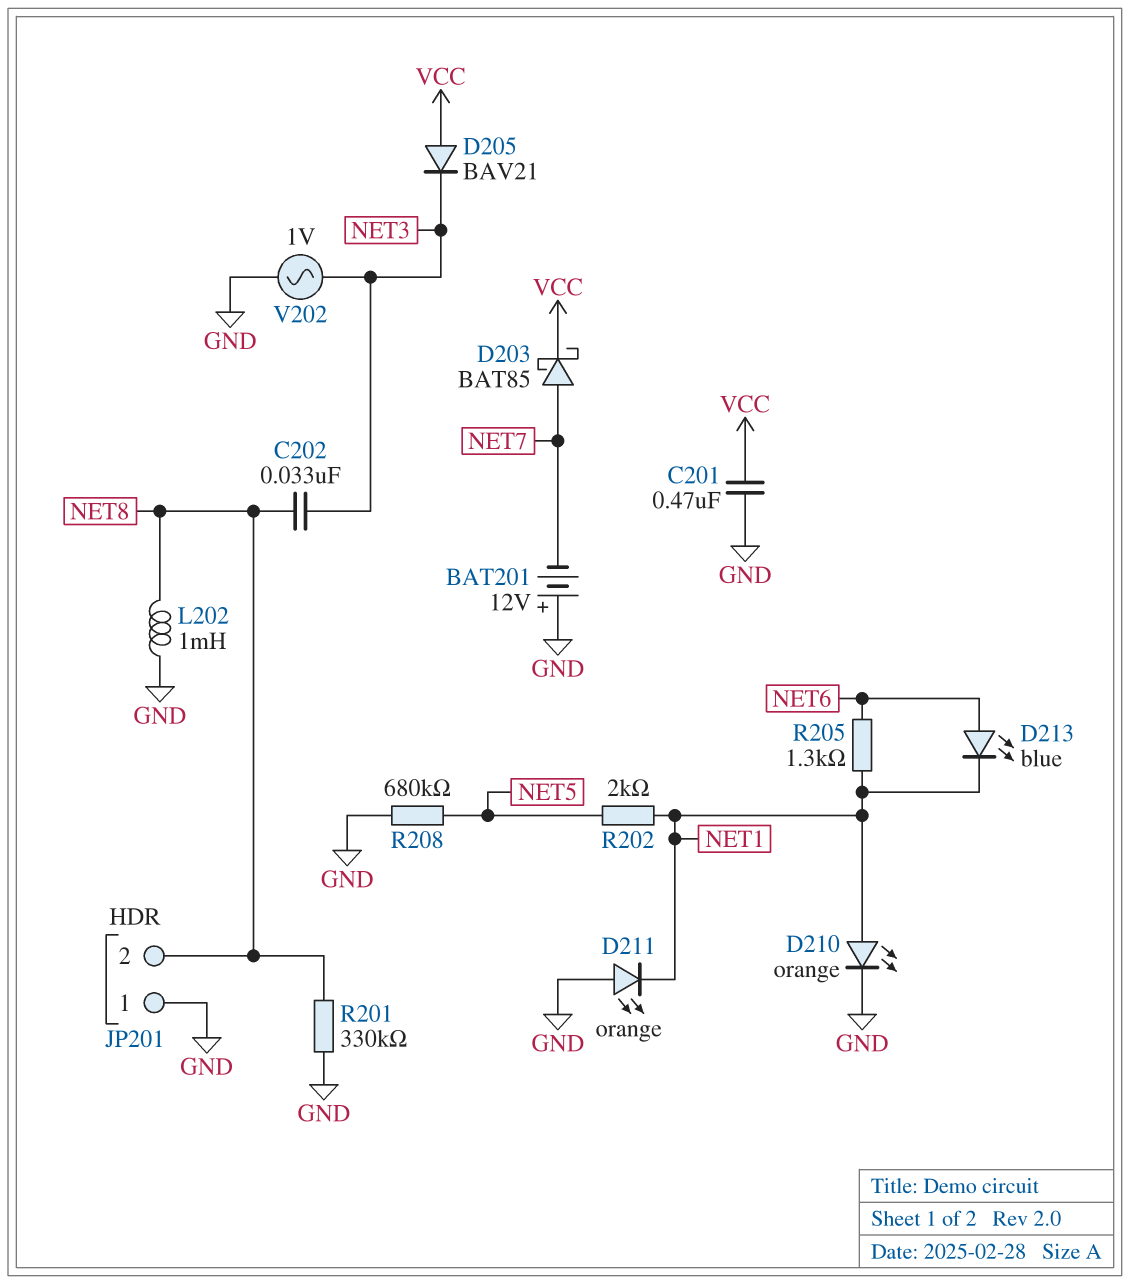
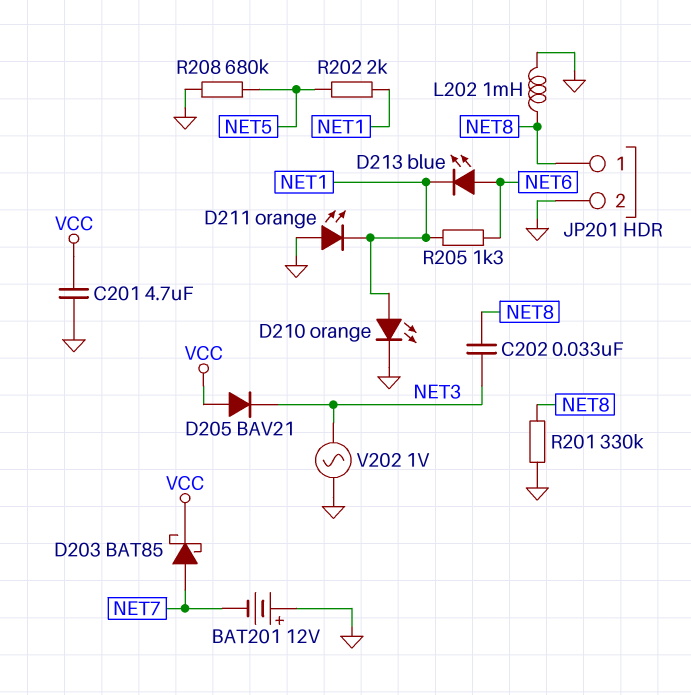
C201: 470nF (GND, VCC) -> 4.7uF (GND, VCC)
JP201 pin 1: GND -> NET8
JP201 pin 2: NET8 -> GND

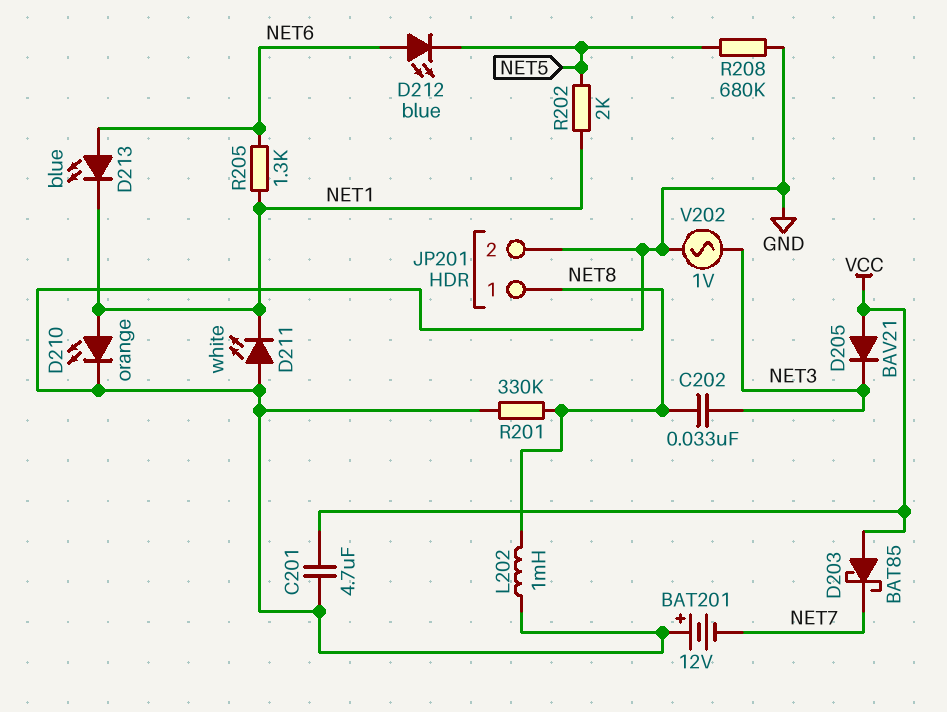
D203: schottky BAT85 (A NET7, K VCC) -> schottky BAT85 (A VCC, K NET7)
D211: LED orange (A GND, K NET1) -> LED white (A GND, K NET1)
D212: none -> LED blue (A NET6, K NET5)

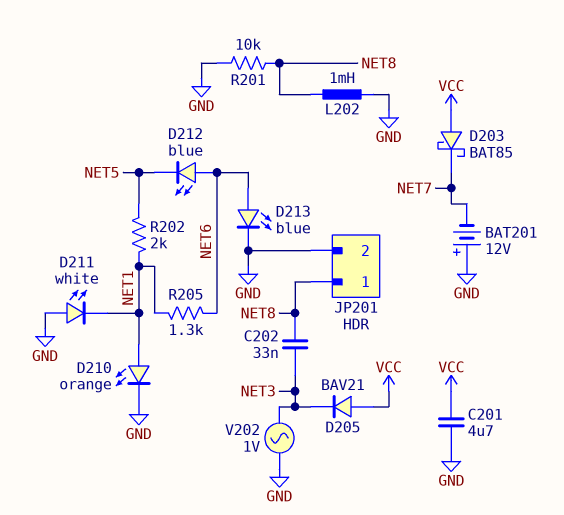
D213: LED blue (A NET6, K NET1) -> LED blue (A NET6, K GND)
R201: 330k (GND, NET8) -> 10k (GND, NET8)
R208: 680k (GND, NET5) -> none

